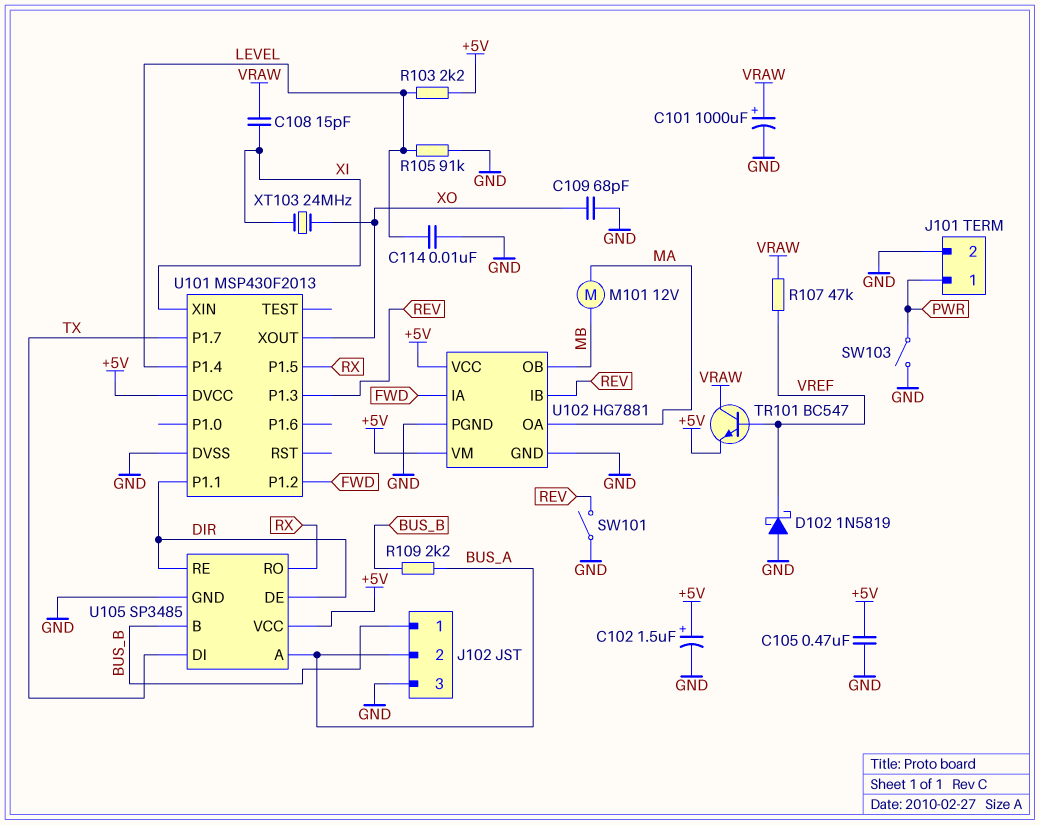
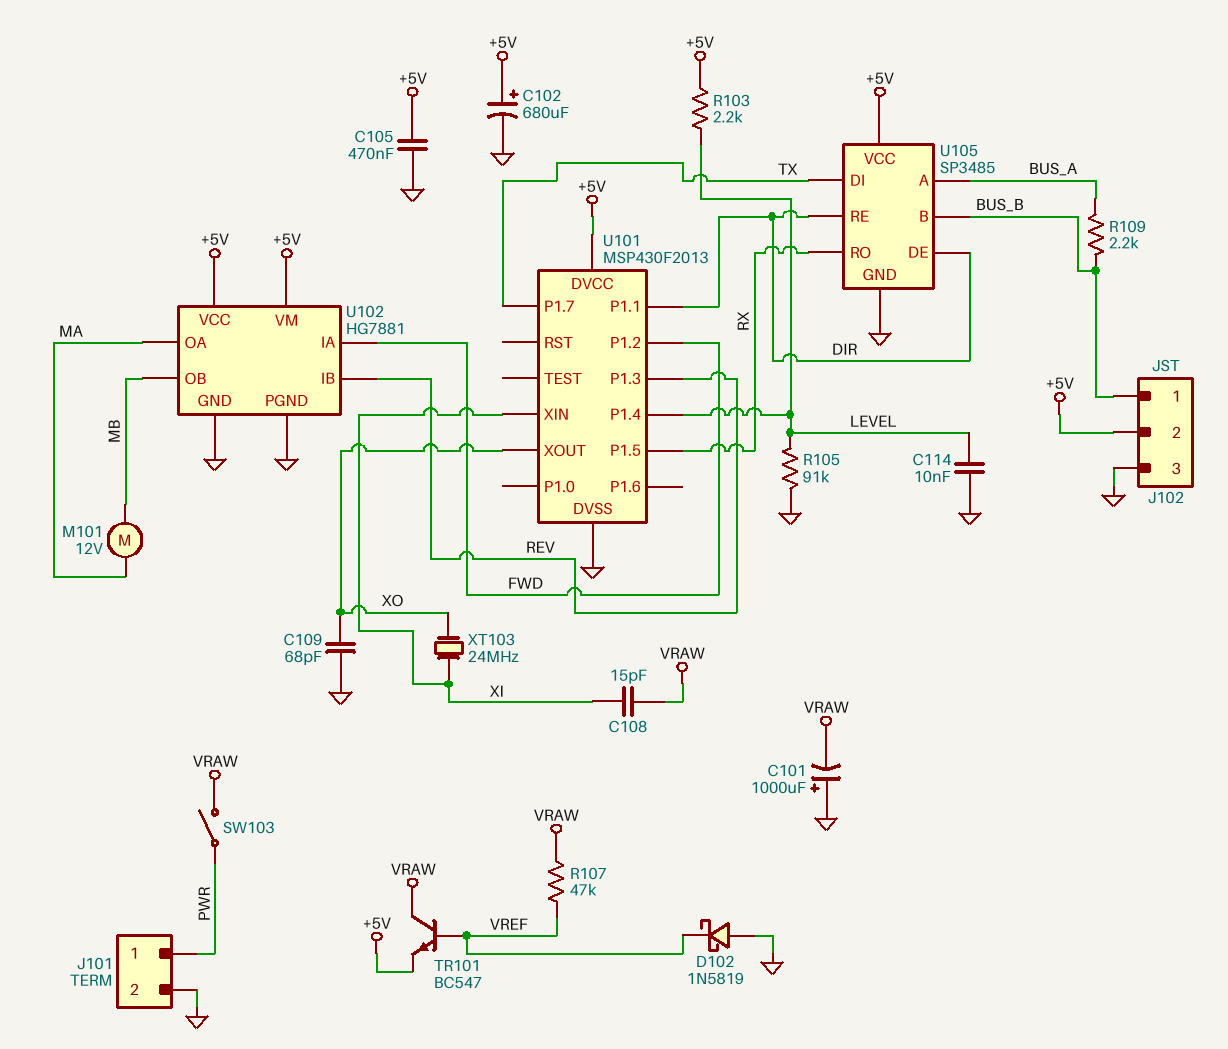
C101: 1000uF (plus VRAW, minus GND) -> 1000uF (plus GND, minus VRAW)
C102: 1.5uF (plus +5V, minus GND) -> 680uF (plus +5V, minus GND)
J102 pin 2: BUS_A -> +5V
SW101: switch (GND, REV) -> none
SW103: switch (GND, PWR) -> switch (PWR, VRAW)

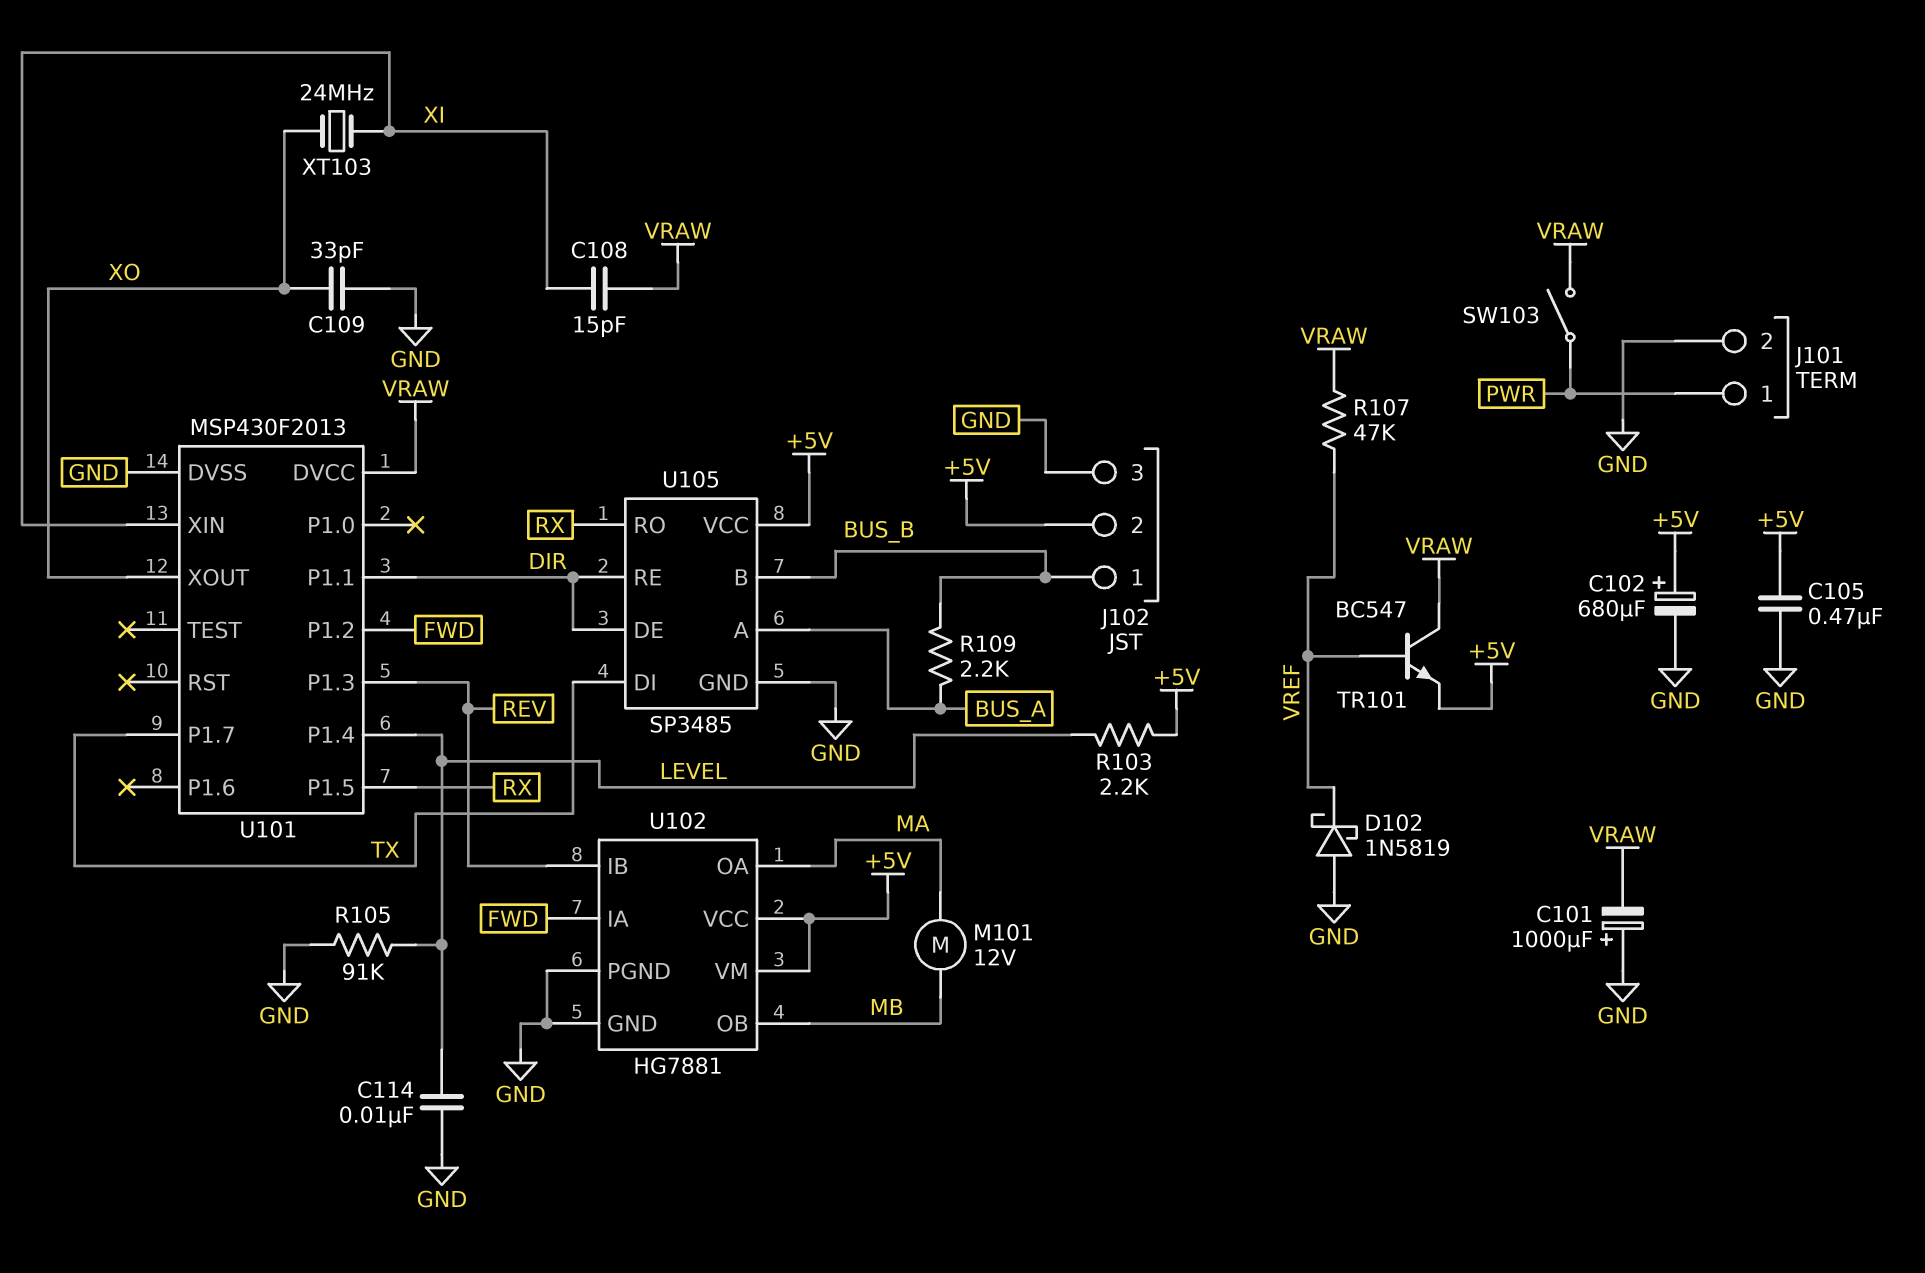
C109: 68pF (GND, XO) -> 33pF (GND, XO)
U101 pin DVCC: +5V -> VRAW

